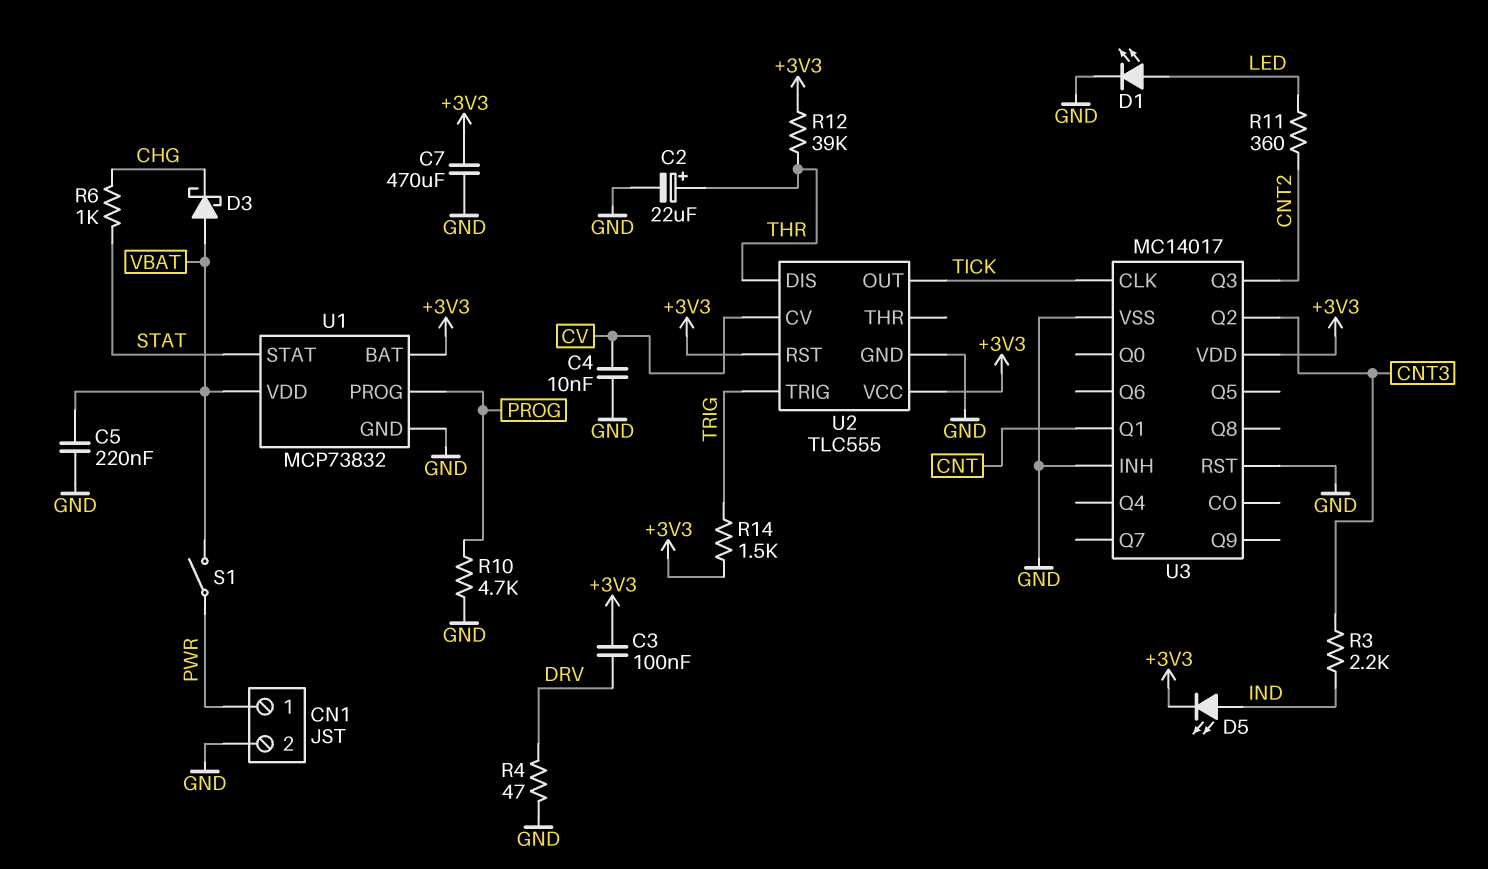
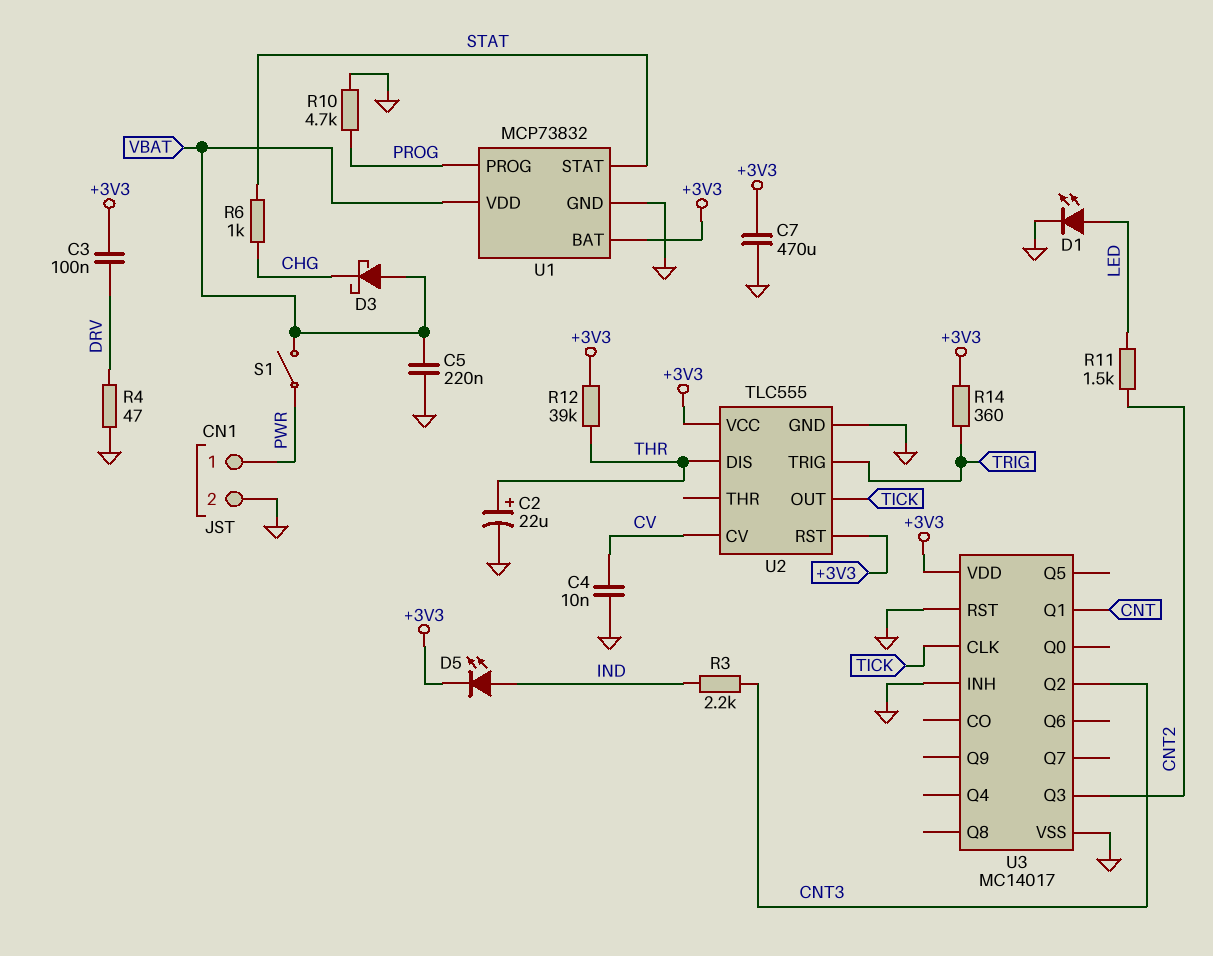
R11: 360 (CNT2, LED) -> 1.5k (CNT2, LED)
R14: 1.5k (+3V3, TRIG) -> 360 (+3V3, TRIG)

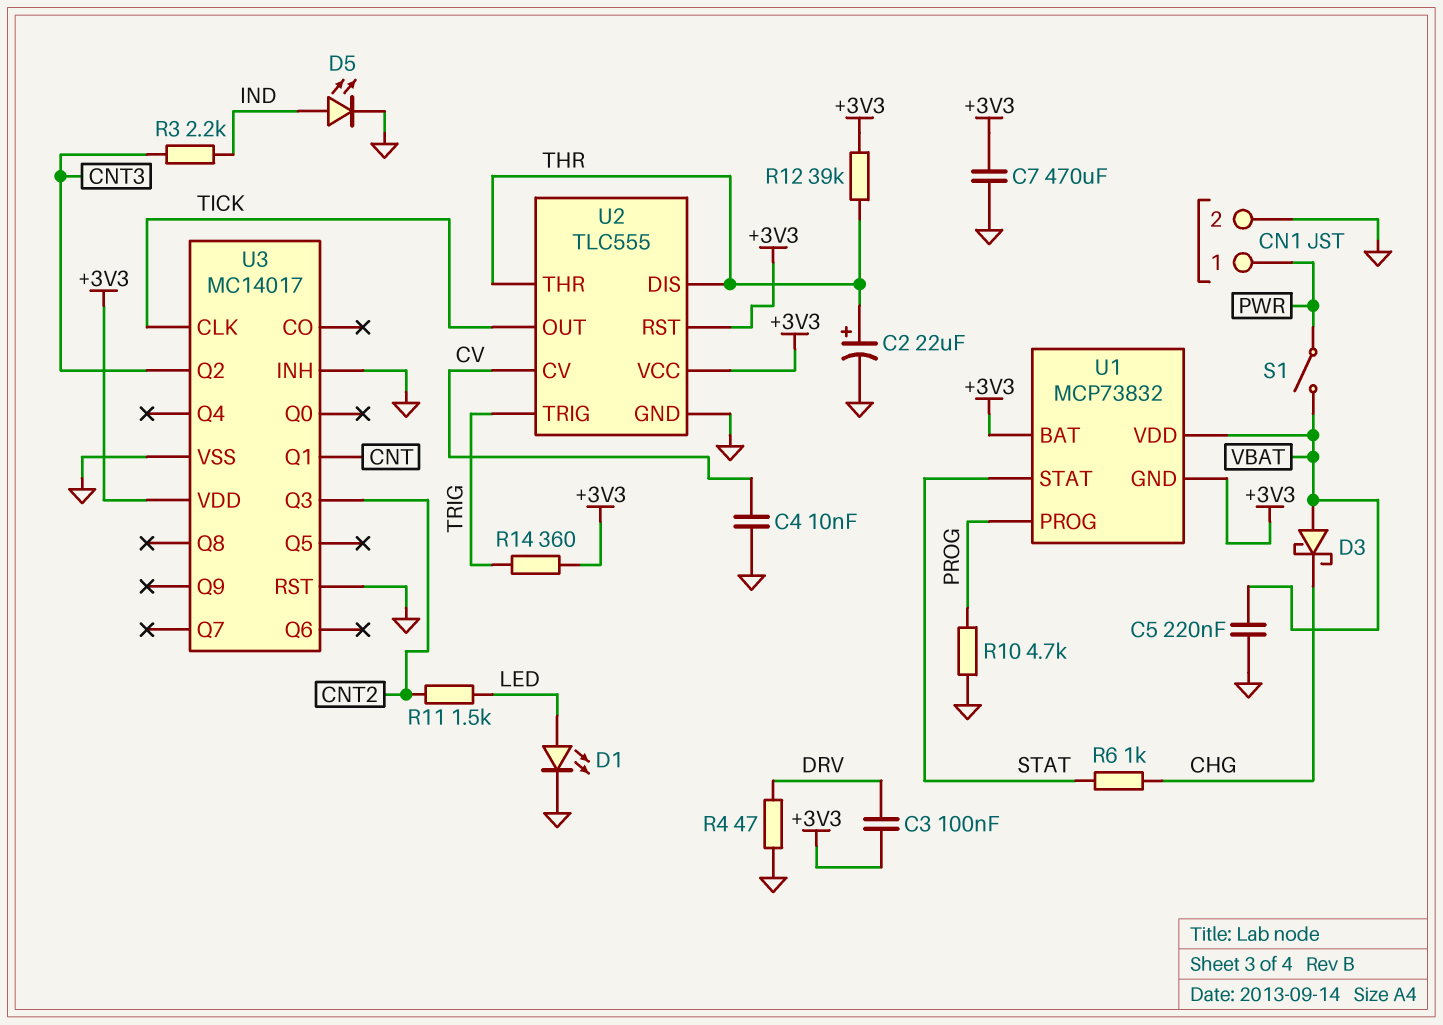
D5: LED (A IND, K +3V3) -> LED (A IND, K GND)
U1 pin GND: GND -> +3V3
U2 pin THR: none -> THR

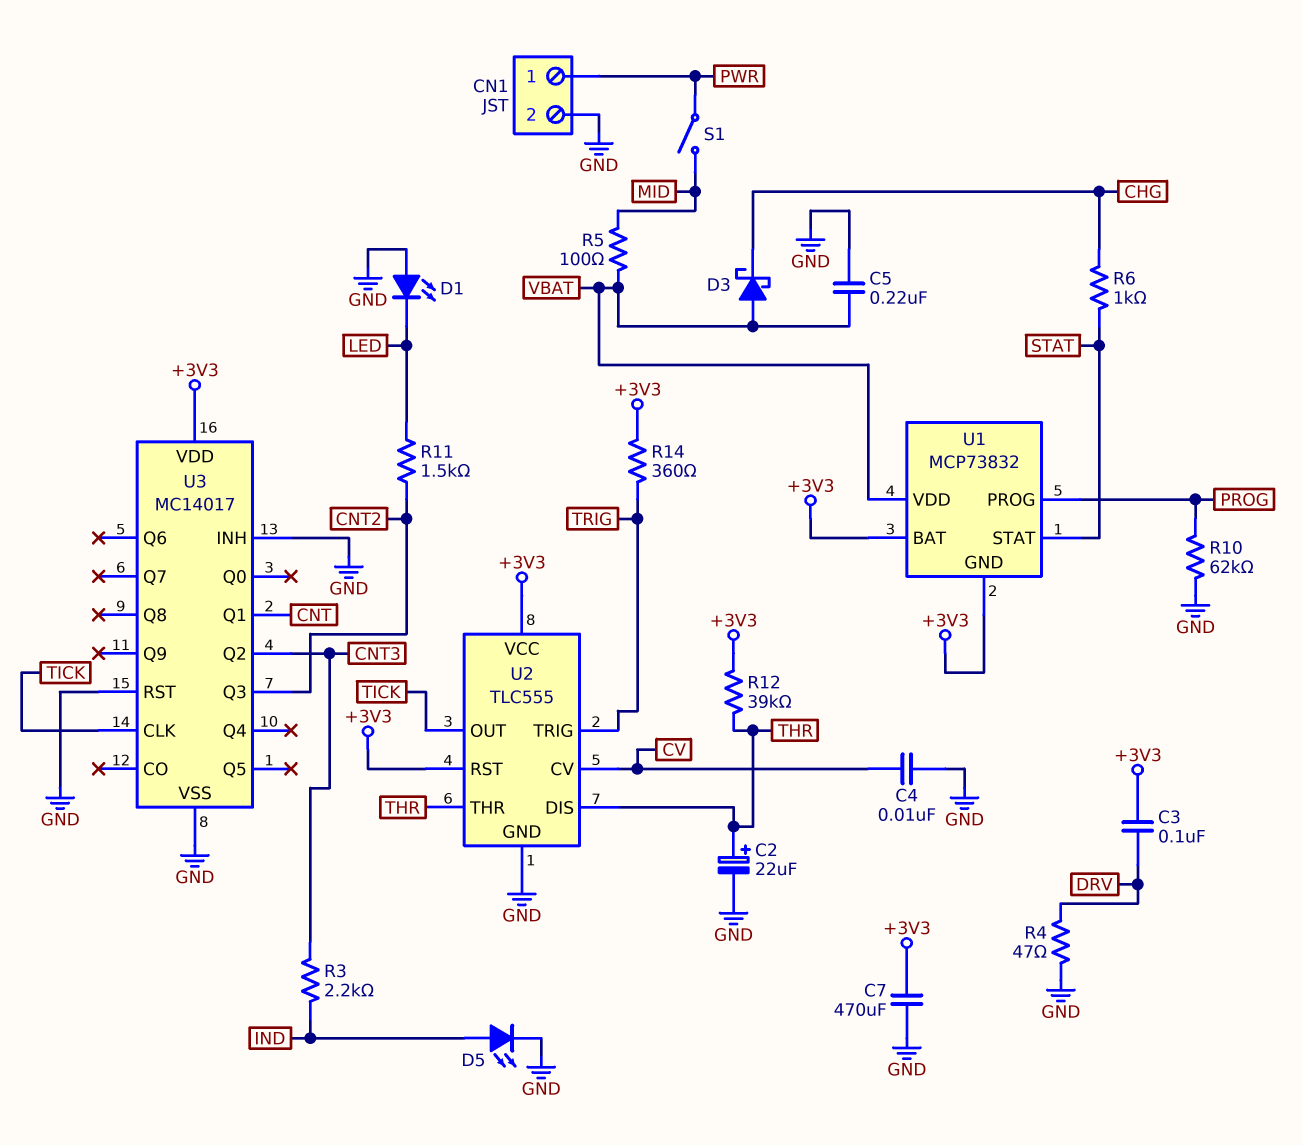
D1: LED (A LED, K GND) -> LED (A GND, K LED)
R5: none -> 100 (MID, VBAT)
R10: 4.7k (GND, PROG) -> 62k (GND, PROG)
S1: switch (PWR, VBAT) -> switch (MID, PWR)

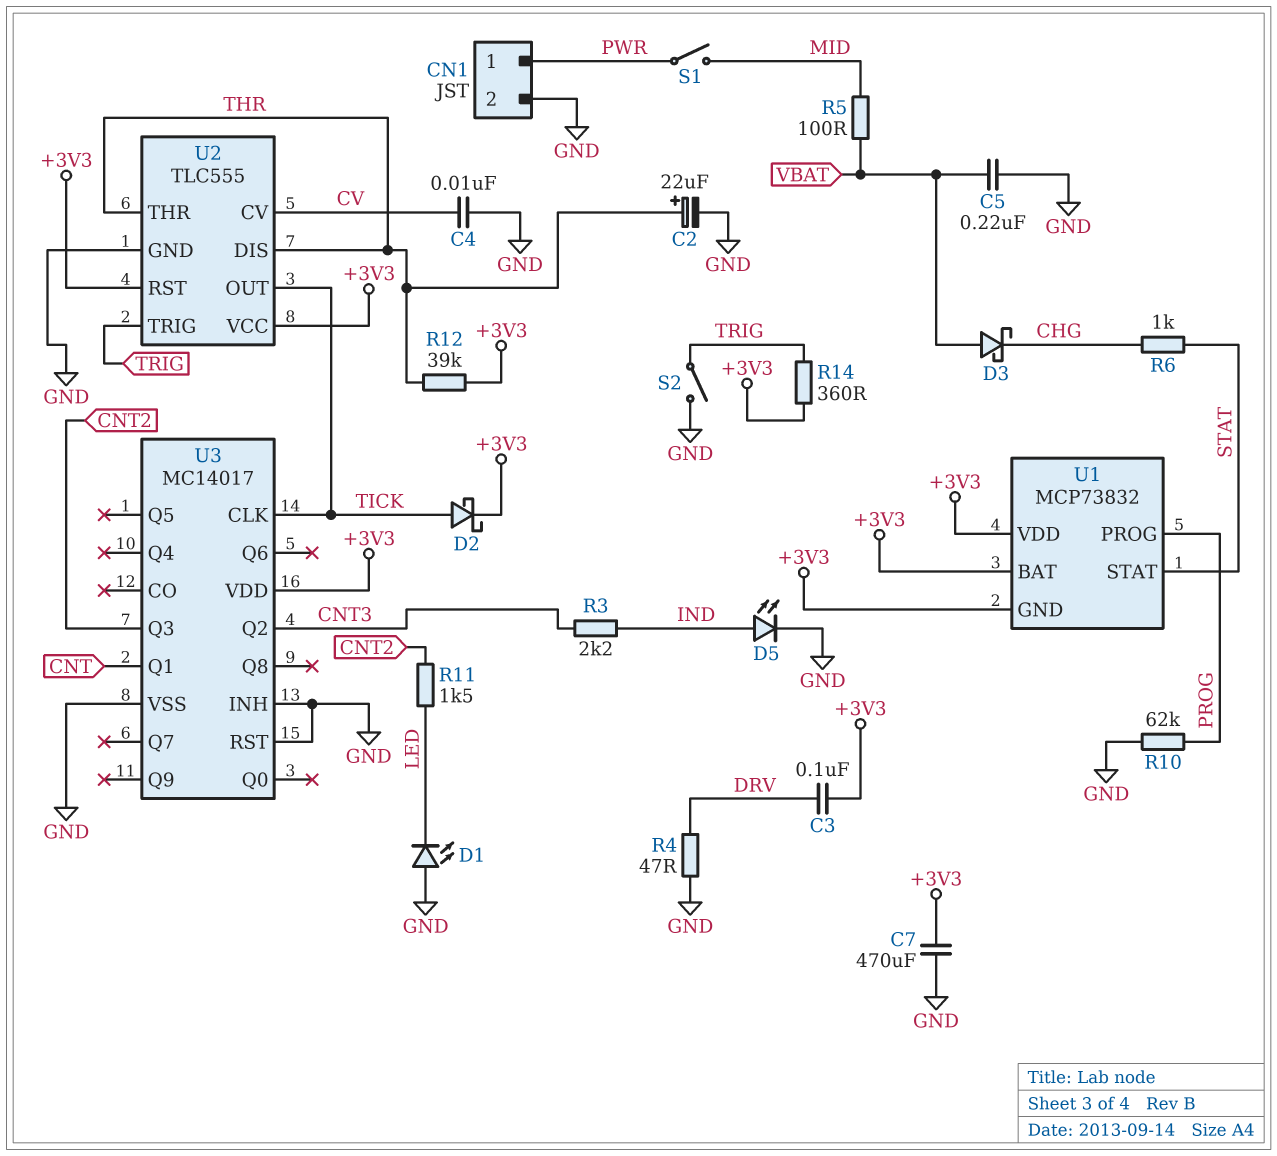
D2: none -> schottky (A TICK, K +3V3)
S2: none -> switch (GND, TRIG)
U1 pin VDD: VBAT -> +3V3

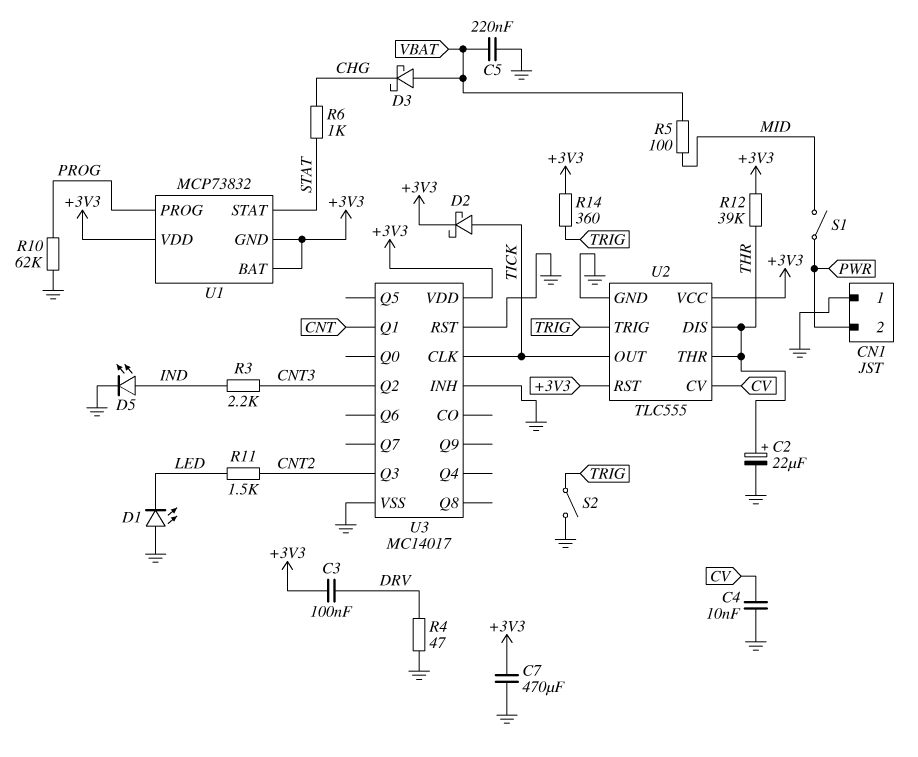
CN1 pin 1: PWR -> GND
CN1 pin 2: GND -> PWR

